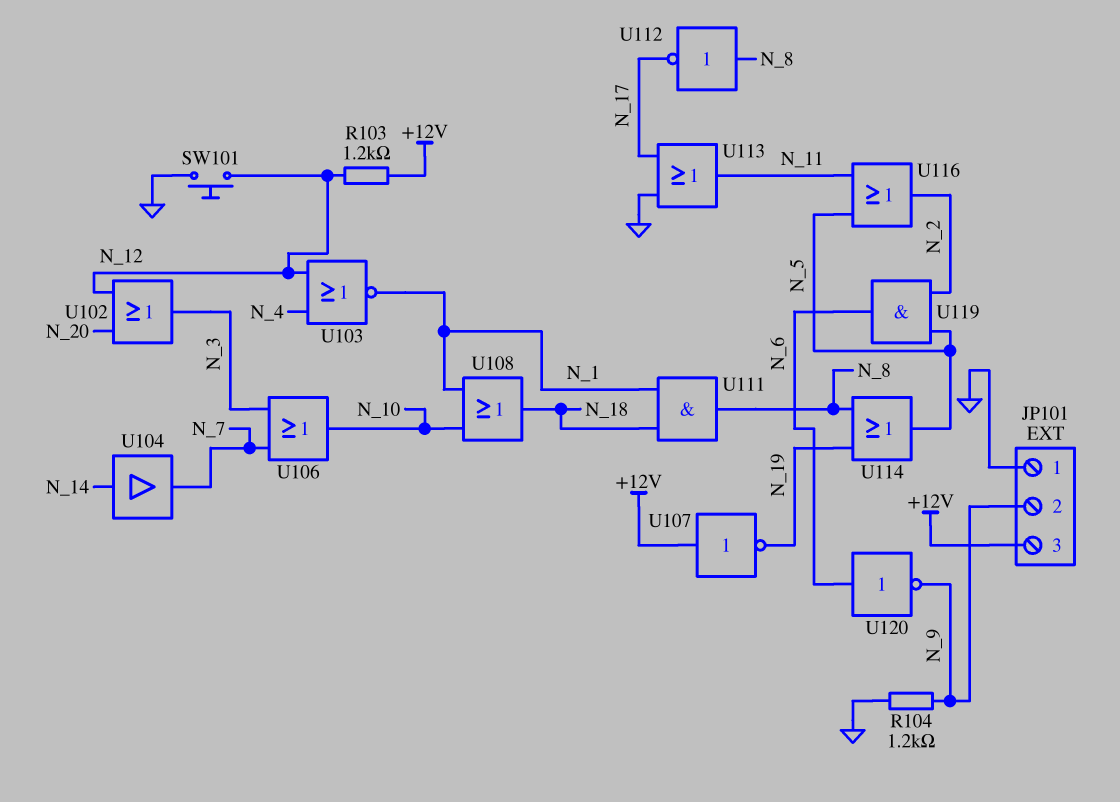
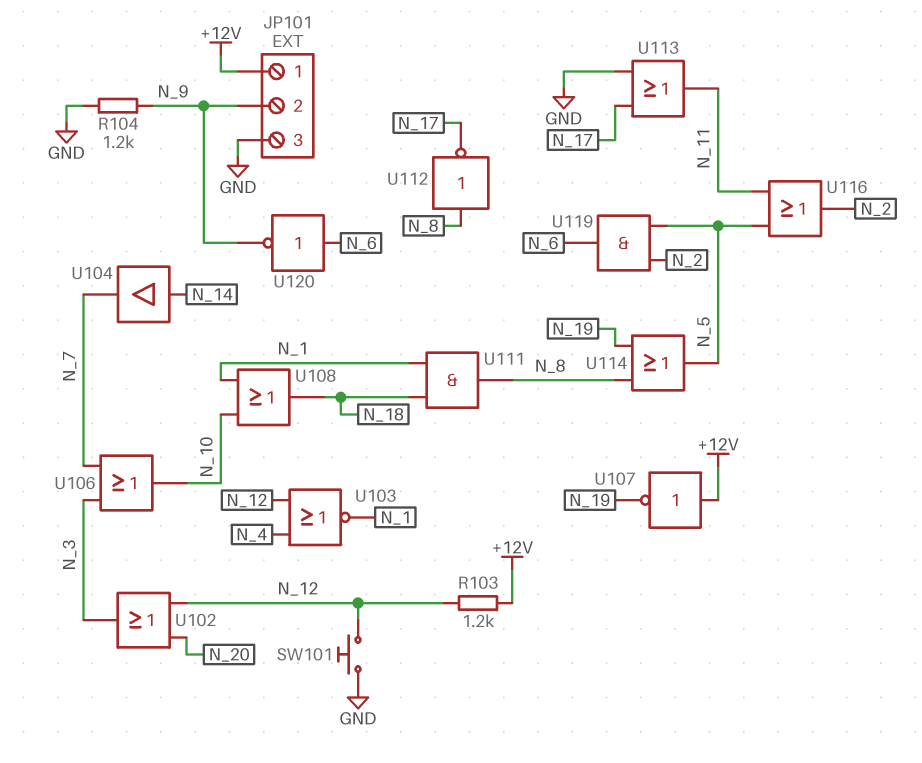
JP101 pin 1: GND -> +12V
JP101 pin 3: +12V -> GND

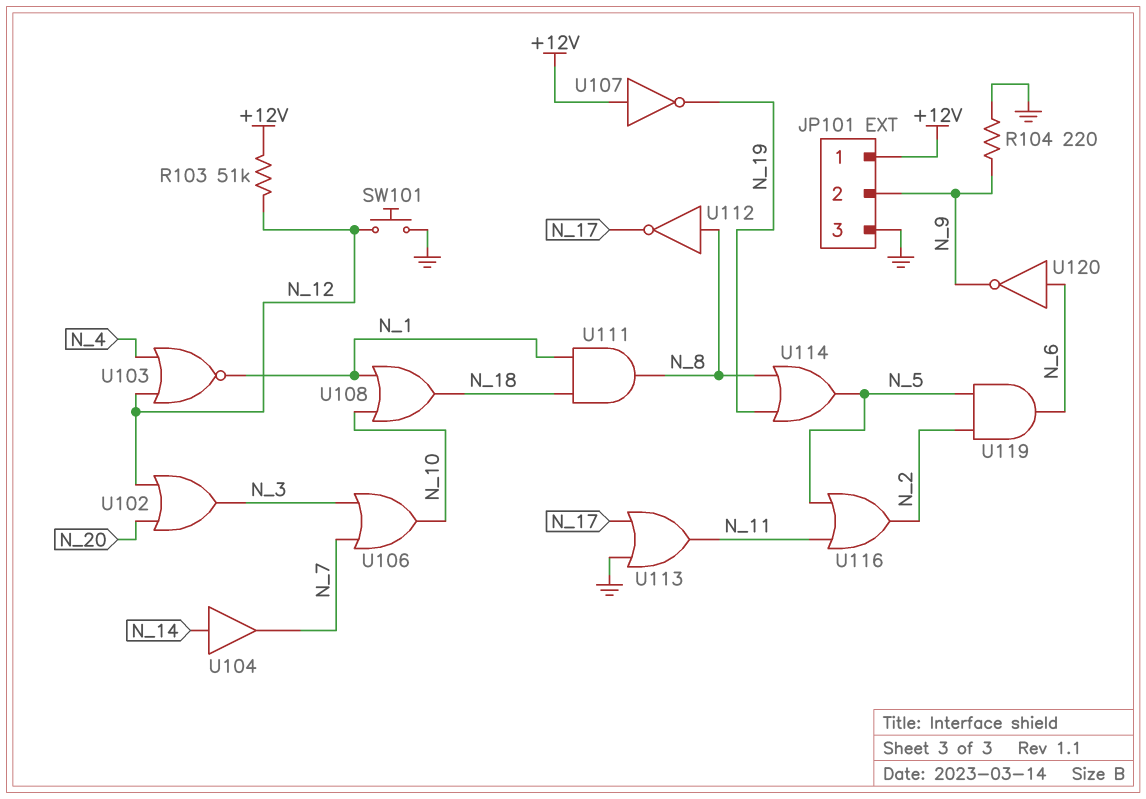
R103: 1.2k (+12V, N_12) -> 51k (+12V, N_12)
R104: 1.2k (GND, N_9) -> 220 (GND, N_9)

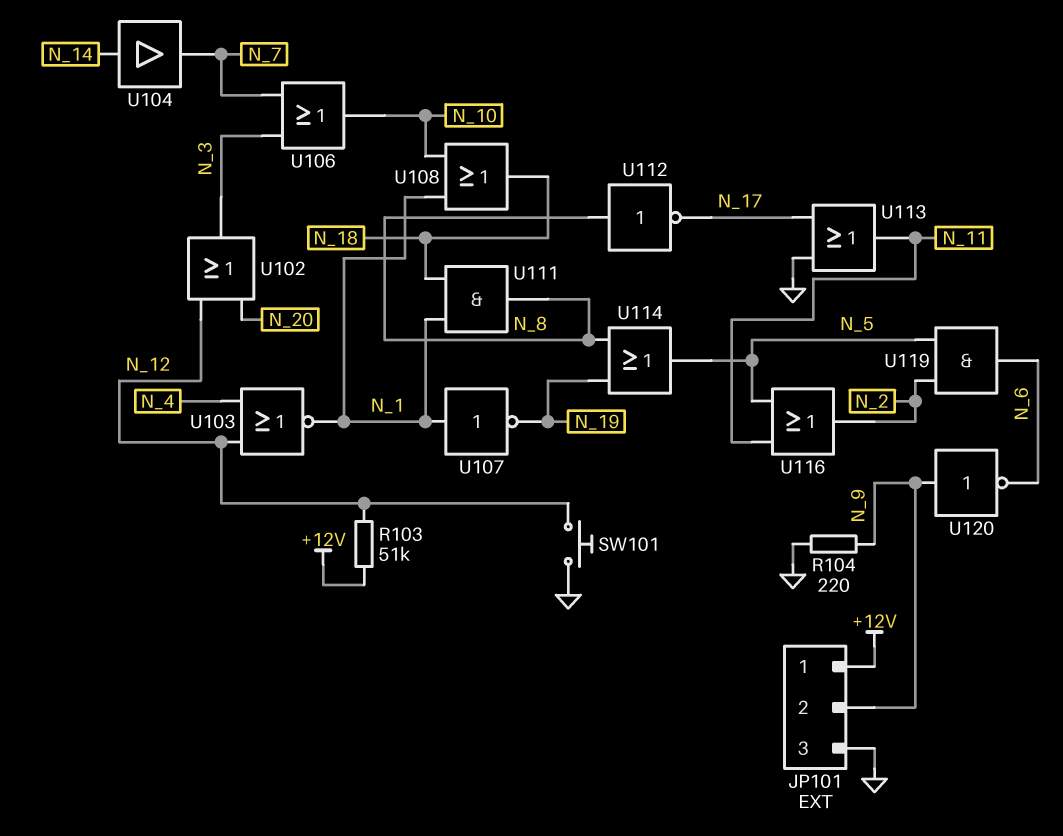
U107: NOT (in +12V, out N_19) -> NOT (in N_1, out N_19)
U120: NOT (in N_6, out N_9) -> NOT (in N_9, out N_6)

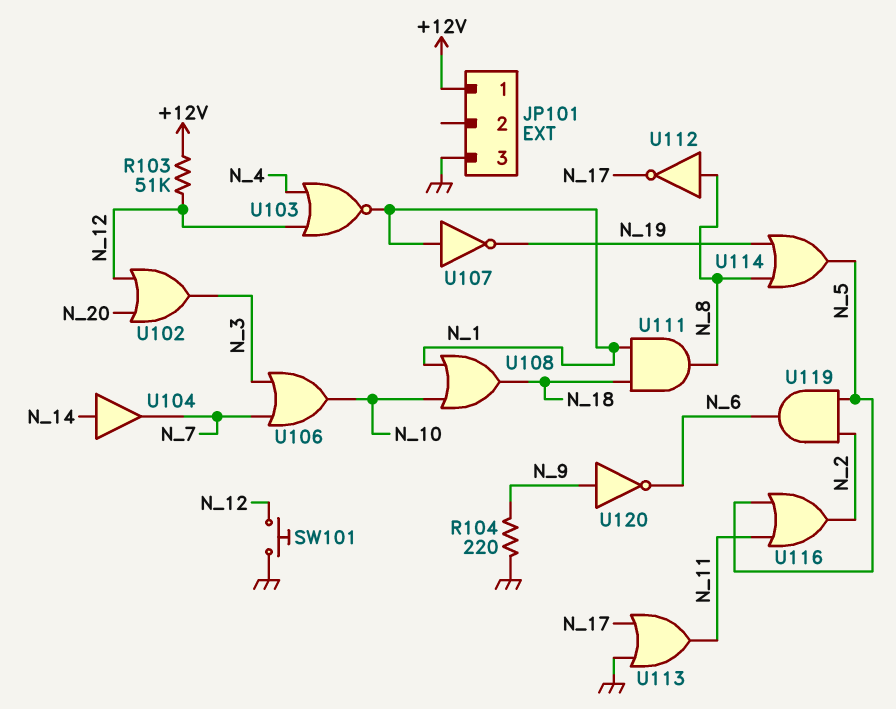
JP101 pin 2: N_9 -> none

